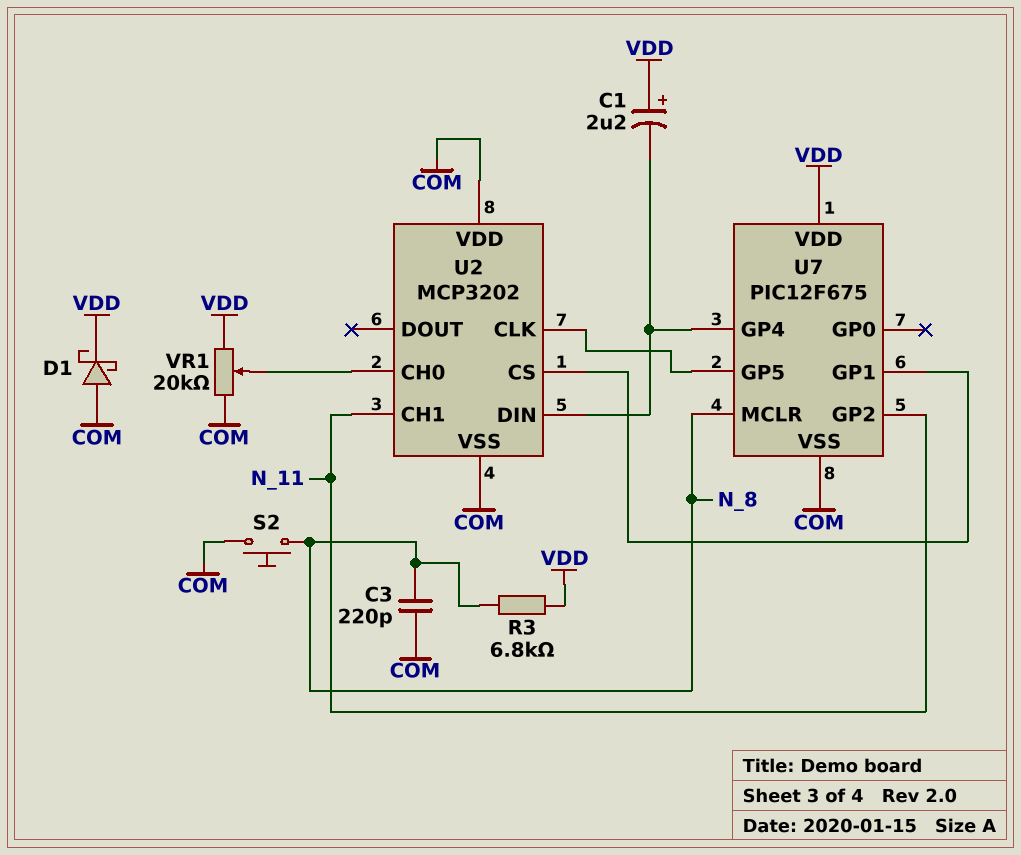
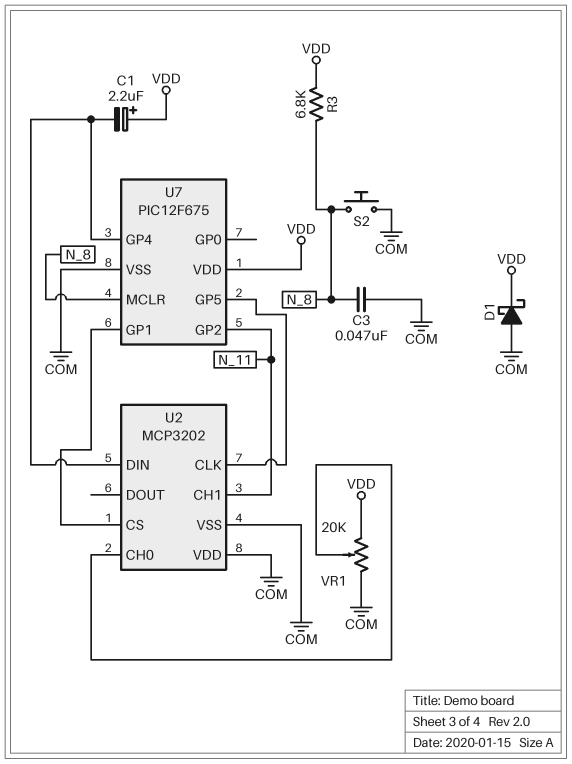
C3: 220pF (COM, N_8) -> 47nF (COM, N_8)

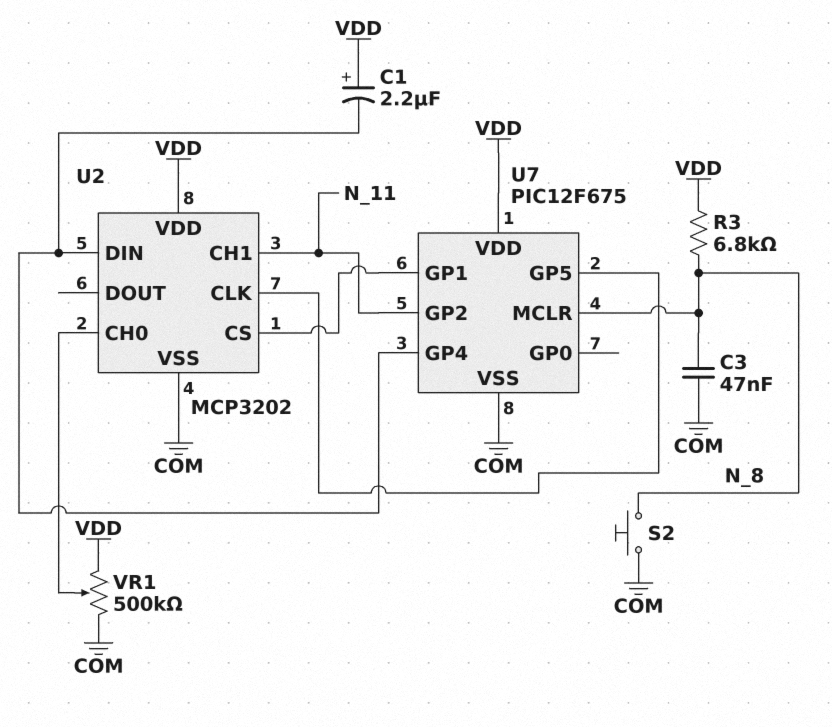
D1: schottky (A COM, K VDD) -> none
U2 pin VDD: COM -> VDD
VR1: 20k (COM, VDD, wiper U2/CH0) -> 500k (COM, VDD, wiper U2/CH0)

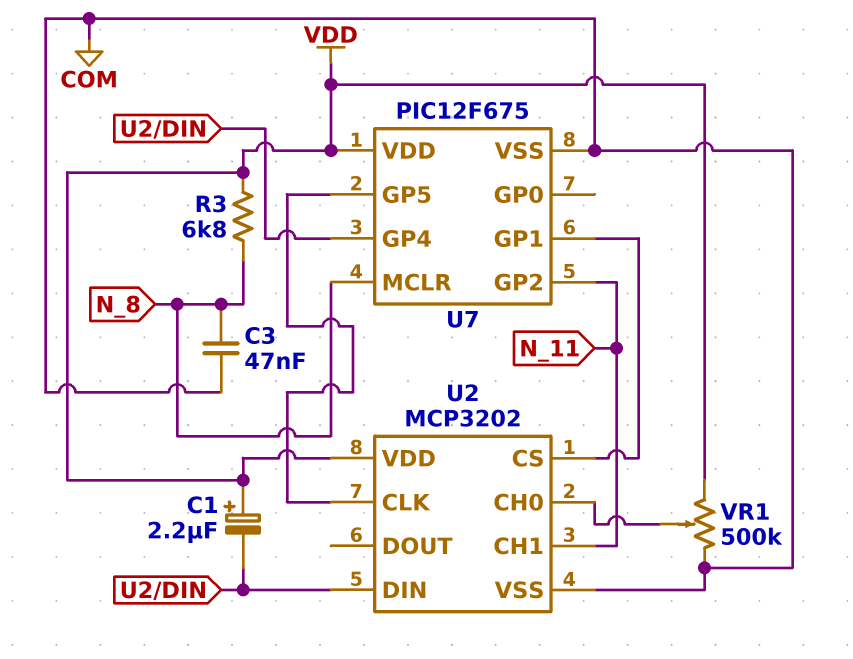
S2: button (COM, N_8) -> none

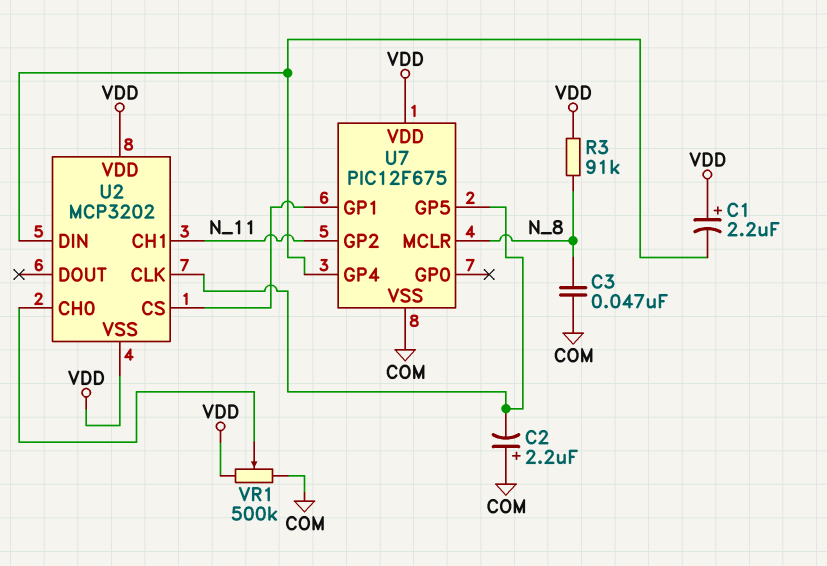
C2: none -> 2.2uF (plus COM, minus U2/CLK)
R3: 6.8k (N_8, VDD) -> 91k (N_8, VDD)
U2 pin VSS: COM -> VDD

